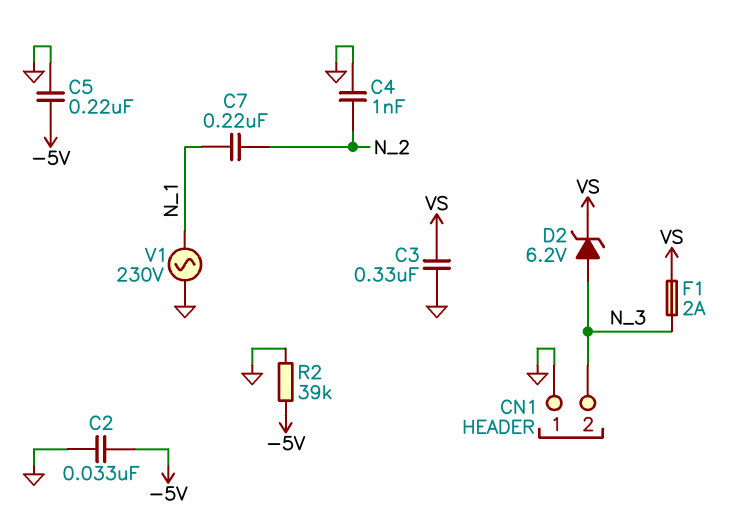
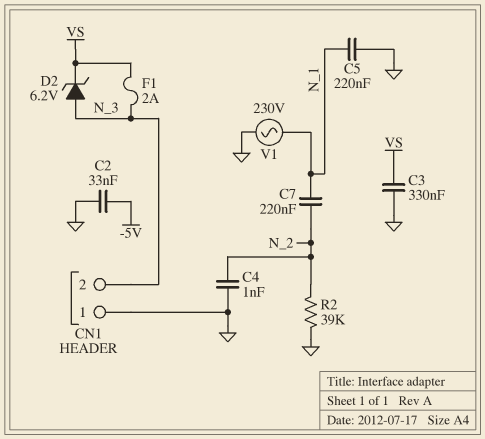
C5: 220nF (-5V, GND) -> 220nF (GND, N_1)
R2: 39k (-5V, GND) -> 39k (GND, N_2)

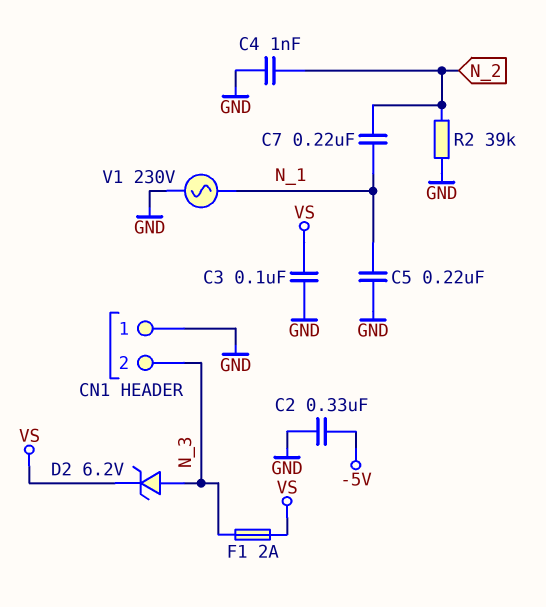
C2: 33nF (-5V, GND) -> 330nF (-5V, GND)
C3: 330nF (GND, VS) -> 100nF (GND, VS)

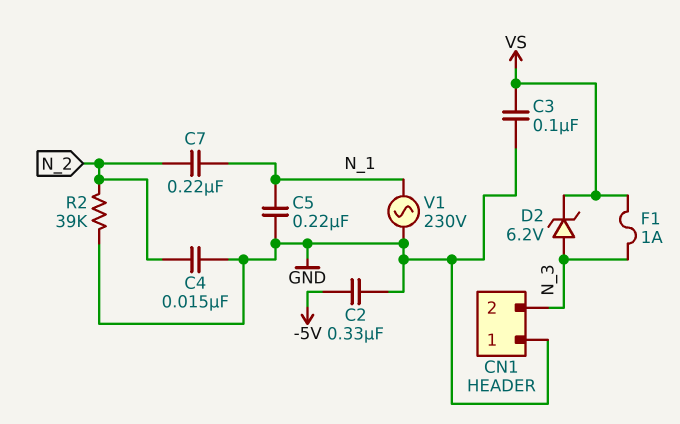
C4: 1nF (GND, N_2) -> 15nF (GND, N_2)
F1: 2A (N_3, VS) -> 1A (N_3, VS)

